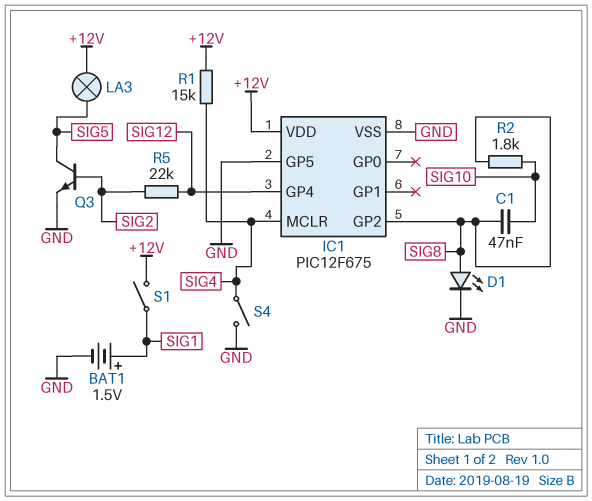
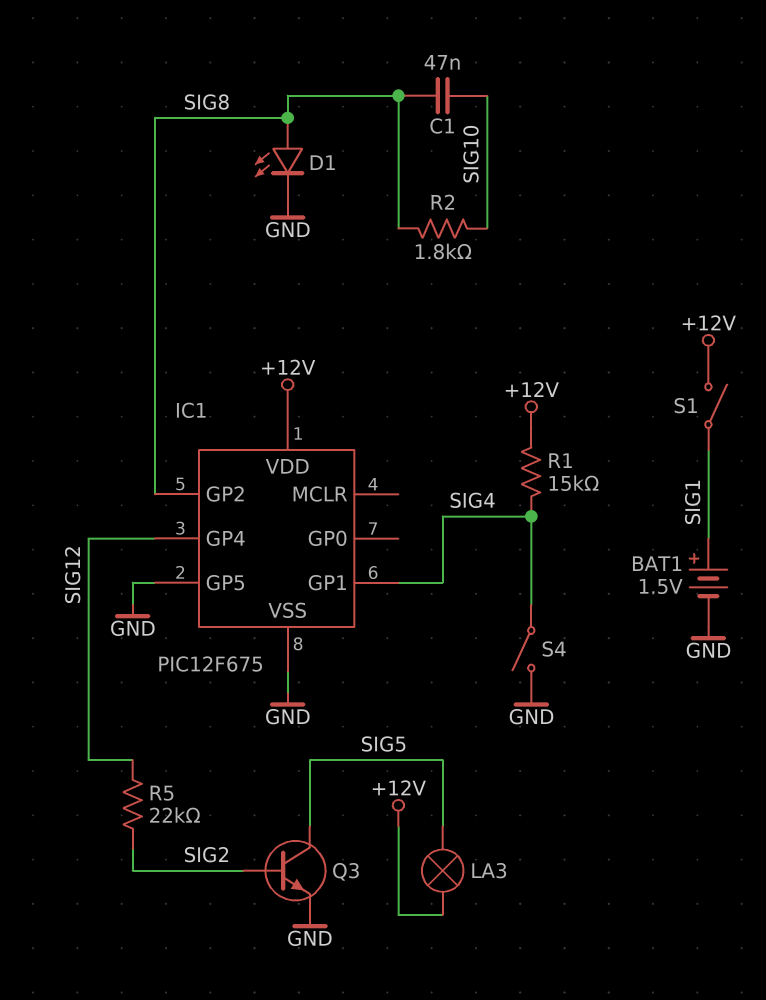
IC1 pin GP1: none -> SIG4
IC1 pin MCLR: SIG4 -> none

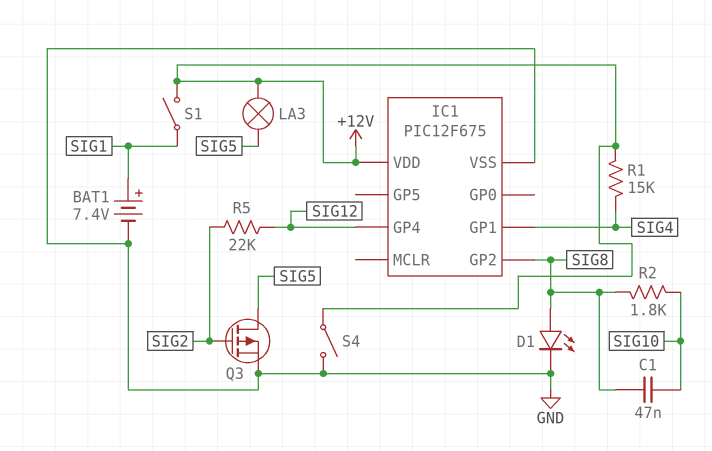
BAT1: 1.5V (plus SIG1, minus GND) -> 7.4V (plus SIG1, minus GND)
IC1 pin GP5: GND -> none
Q3: NPN (B SIG2, C SIG5, E GND) -> PMOS (G SIG2, D SIG5, S GND)
S4: switch (GND, SIG4) -> switch (+12V, GND)

